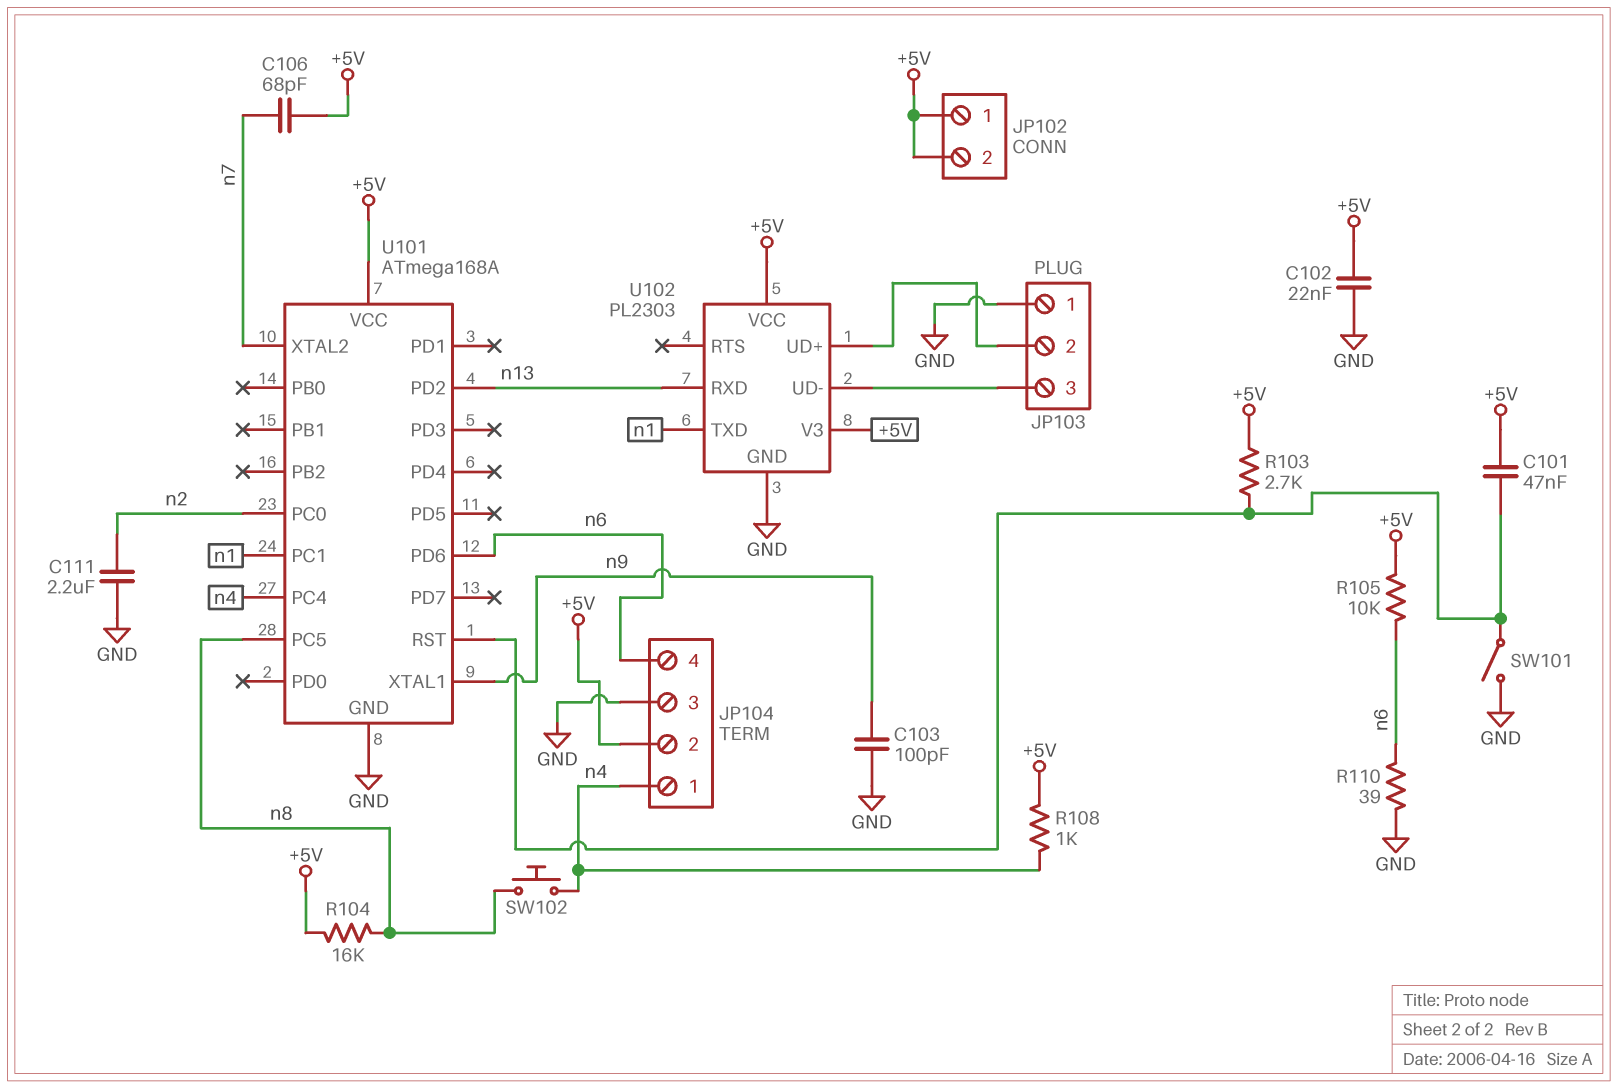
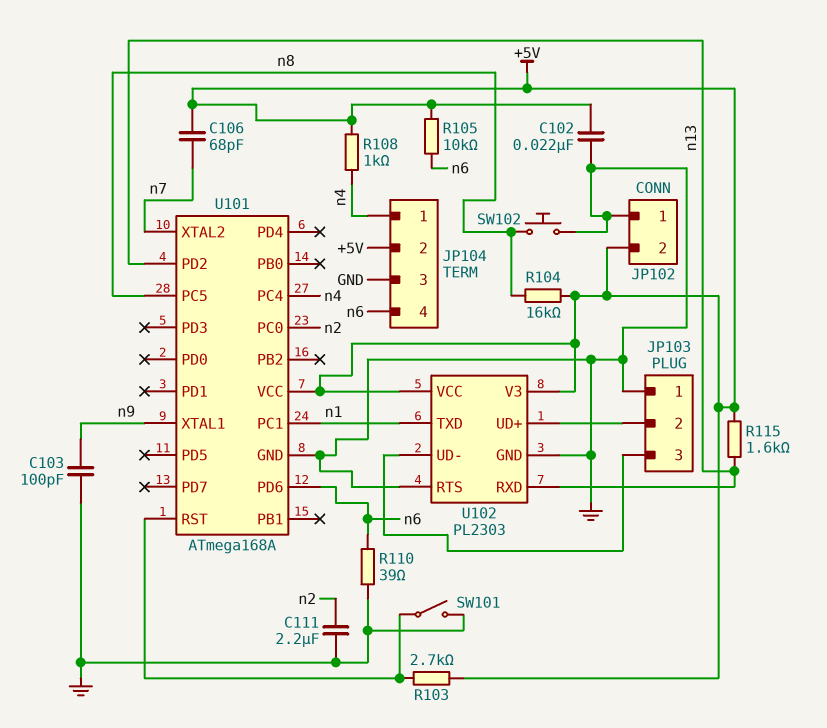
C101: 47nF (+5V, U101/RST) -> none
JP102 pin 1: +5V -> GND
R115: none -> 1.6k (+5V, n13)
SW102: button (n4, n8) -> button (GND, n8)
U102 pin RTS: none -> GND

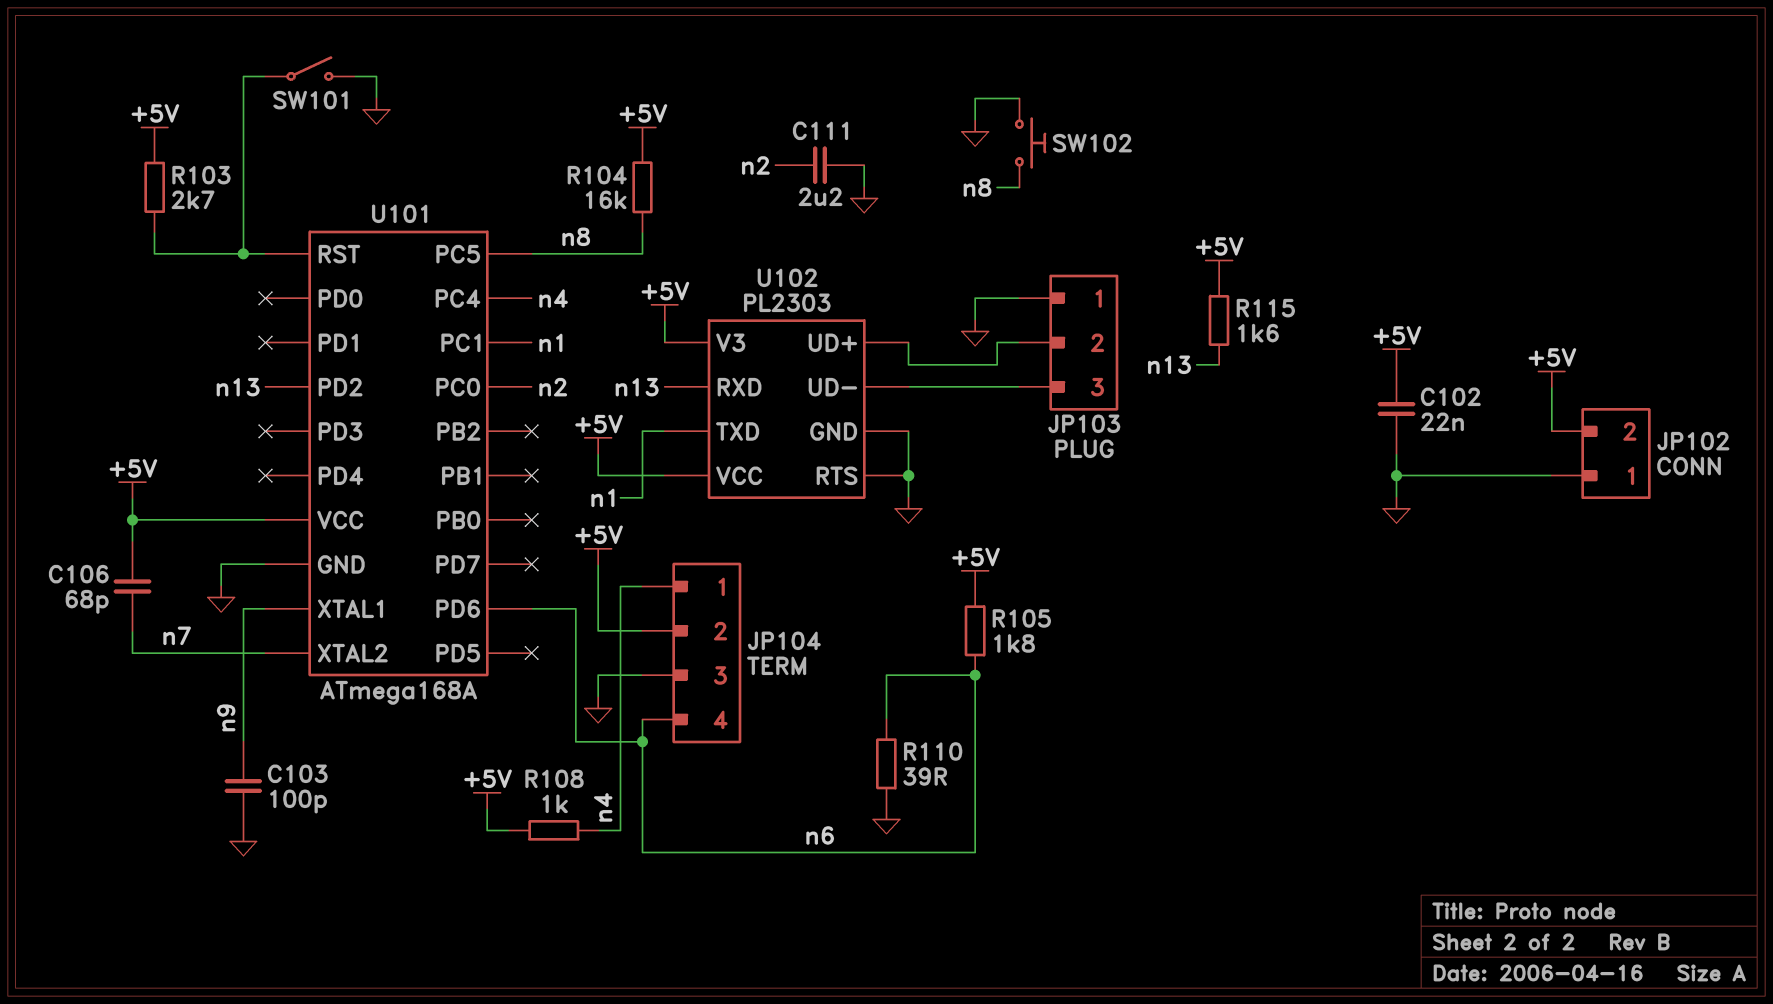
R105: 10k (+5V, n6) -> 1.8k (+5V, n6)

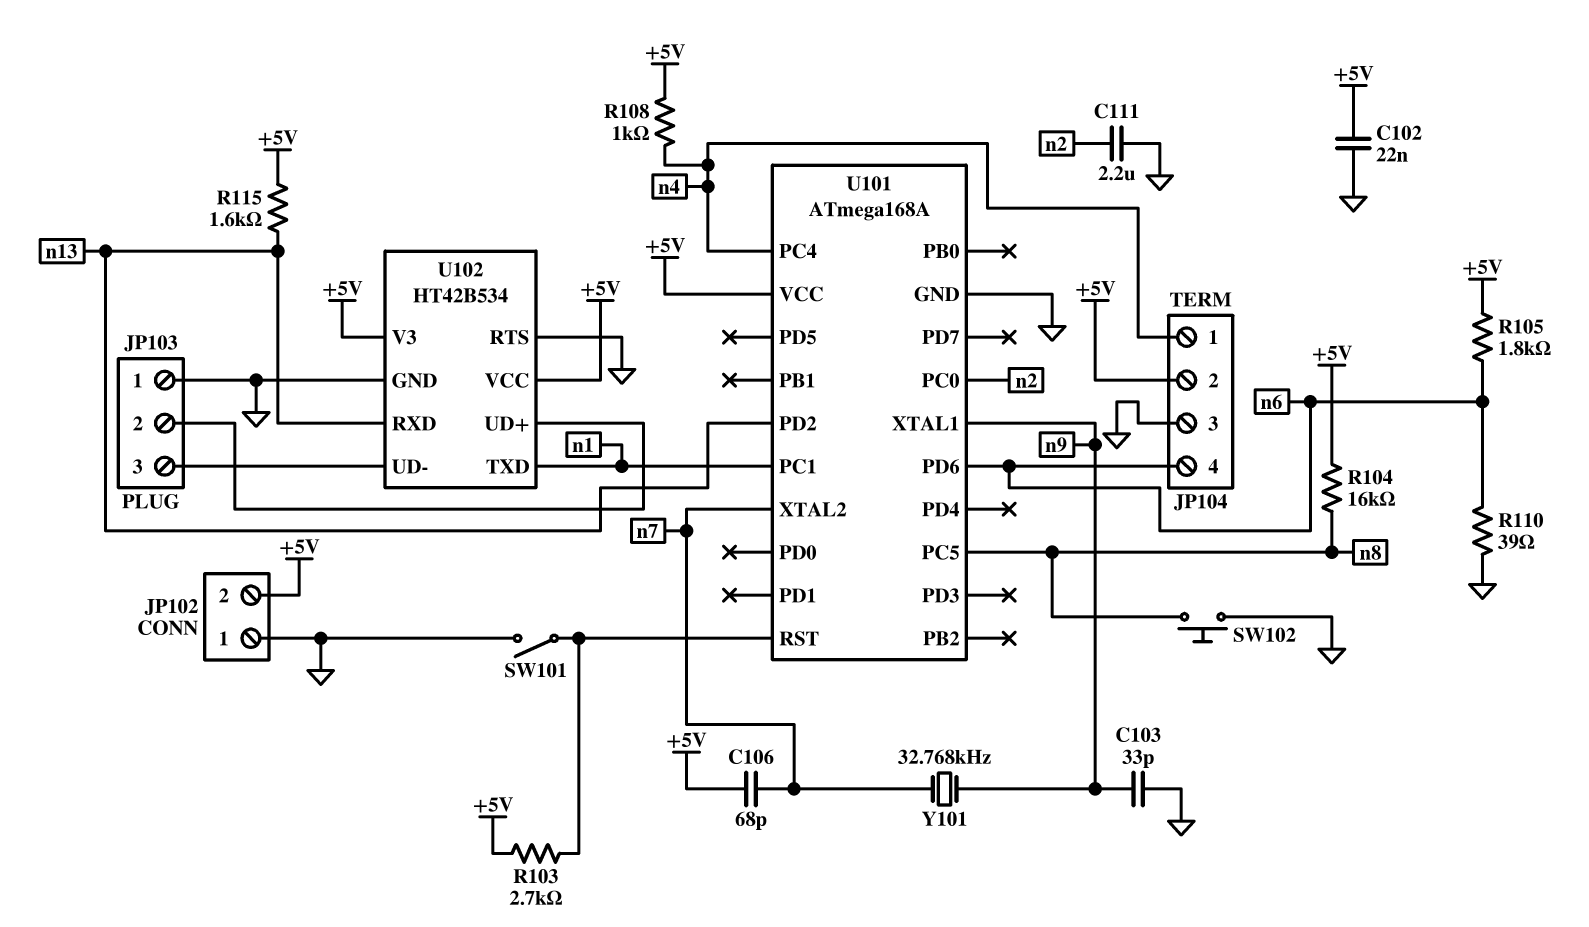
C103: 100pF (GND, n9) -> 33pF (GND, n9)
U102: PL2303 -> HT42B534
Y101: none -> 32.768kHz (n7, n9)

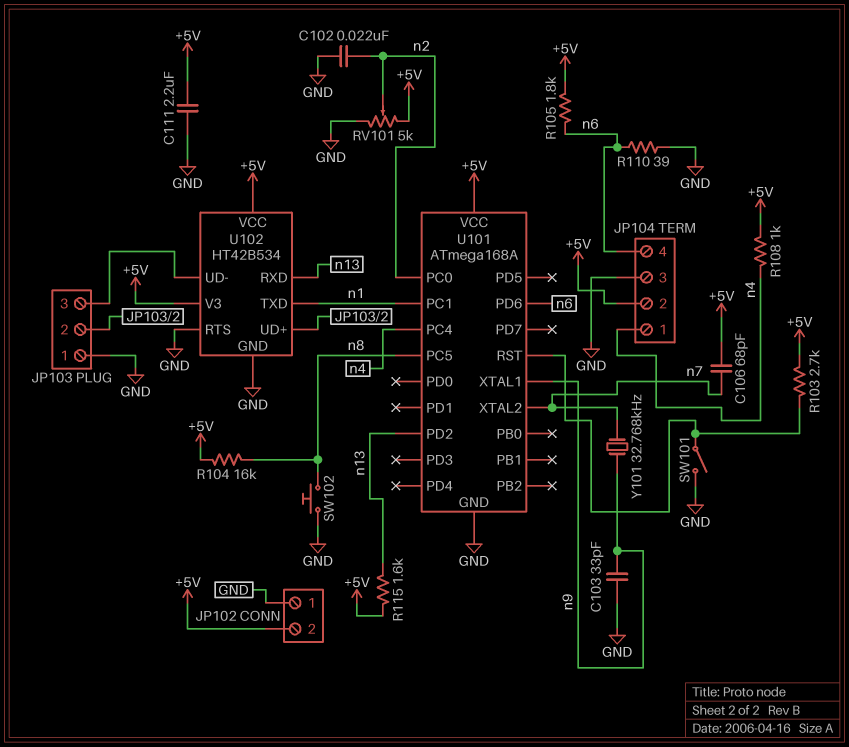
C102: 22nF (+5V, GND) -> 22nF (GND, n2)
C111: 2.2uF (GND, n2) -> 2.2uF (+5V, GND)
RV101: none -> 5k (+5V, GND, wiper n2)

